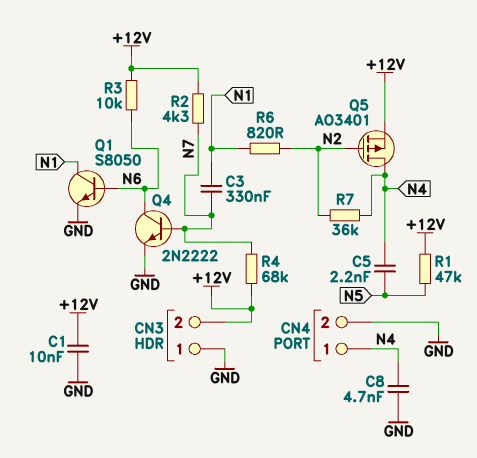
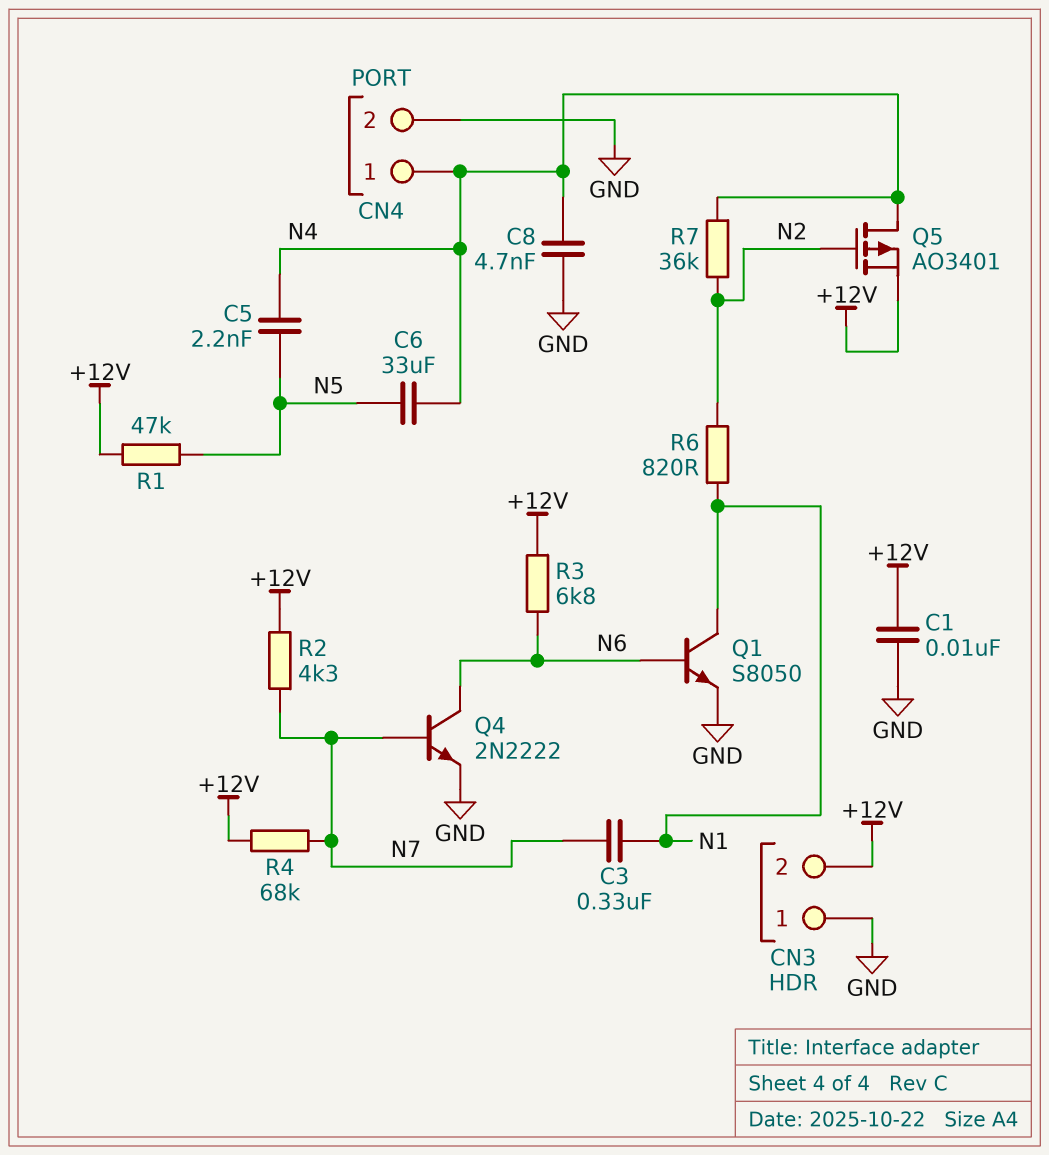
C6: none -> 33uF (N4, N5)
R3: 10k (+12V, N6) -> 6.8k (+12V, N6)

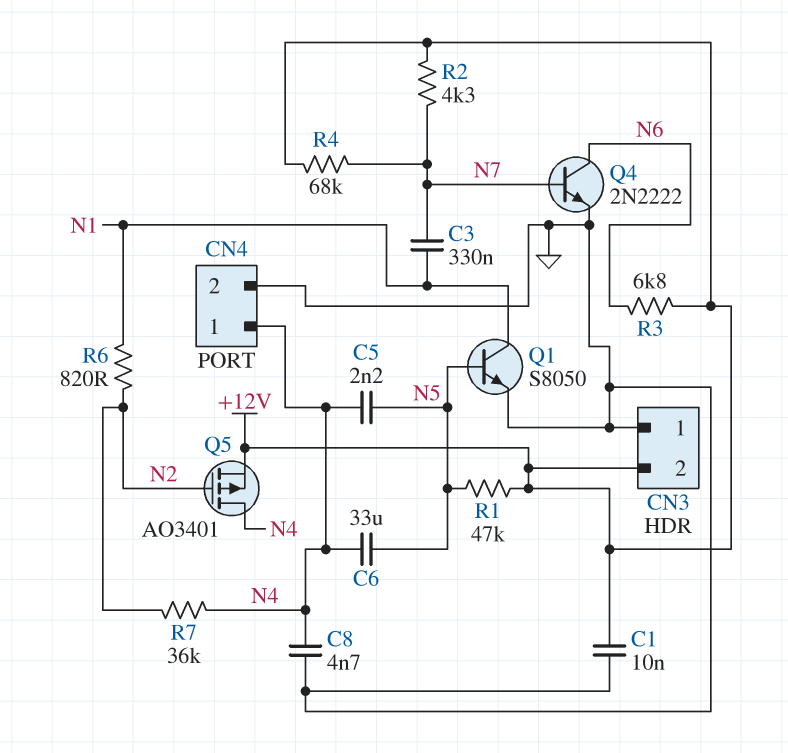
Q1: NPN S8050 (B N6, C N1, E GND) -> NPN S8050 (B N5, C N1, E GND)

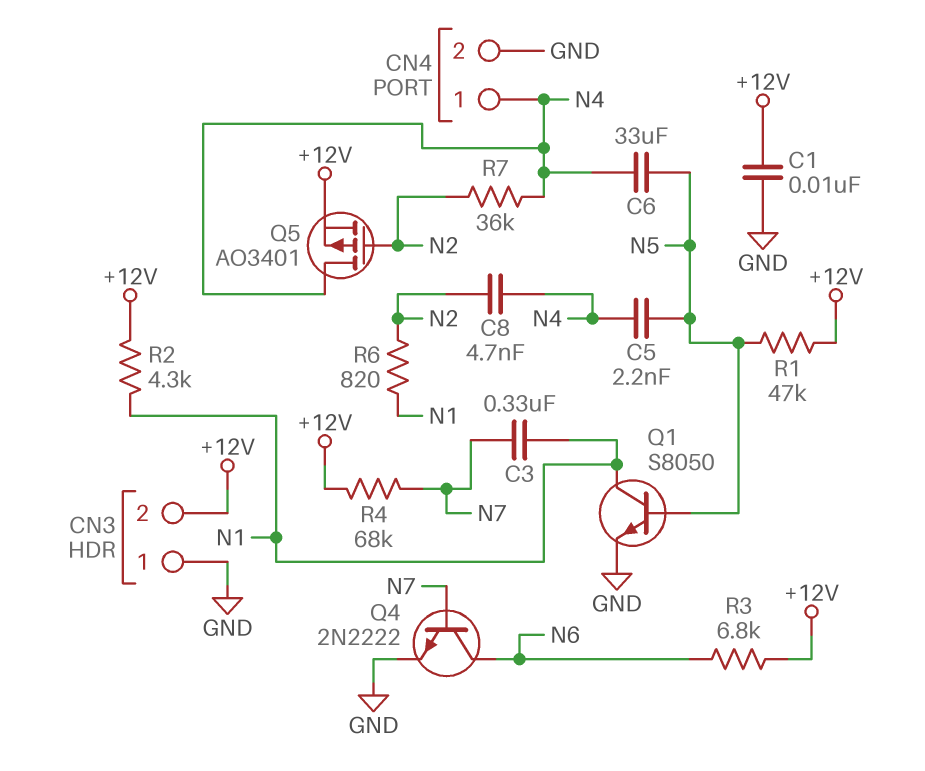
C8: 4.7nF (GND, N4) -> 4.7nF (N2, N4)
R2: 4.3k (+12V, N7) -> 4.3k (+12V, N1)

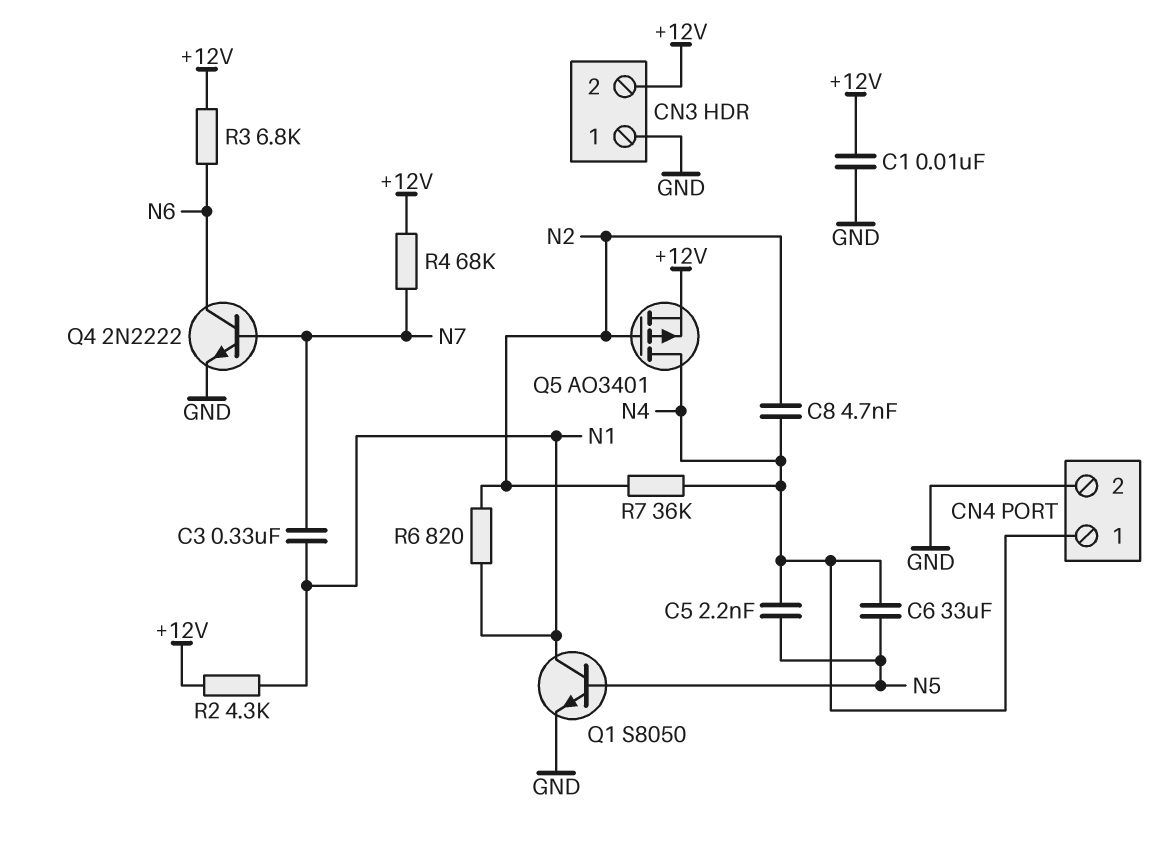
R1: 47k (+12V, N5) -> none

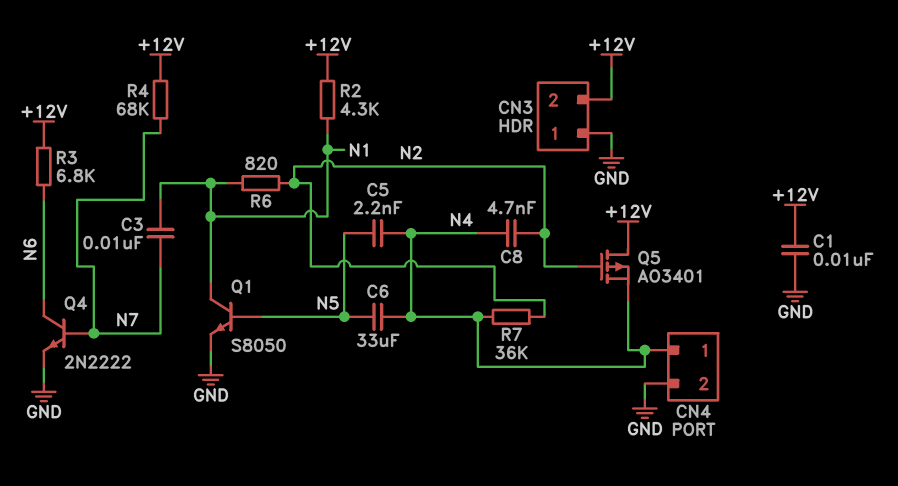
C3: 330nF (N1, N7) -> 10nF (N1, N7)
Q5: PMOS AO3401 (G N2, D N4, S +12V) -> PMOS AO3401 (G N2, D +12V, S N4)

